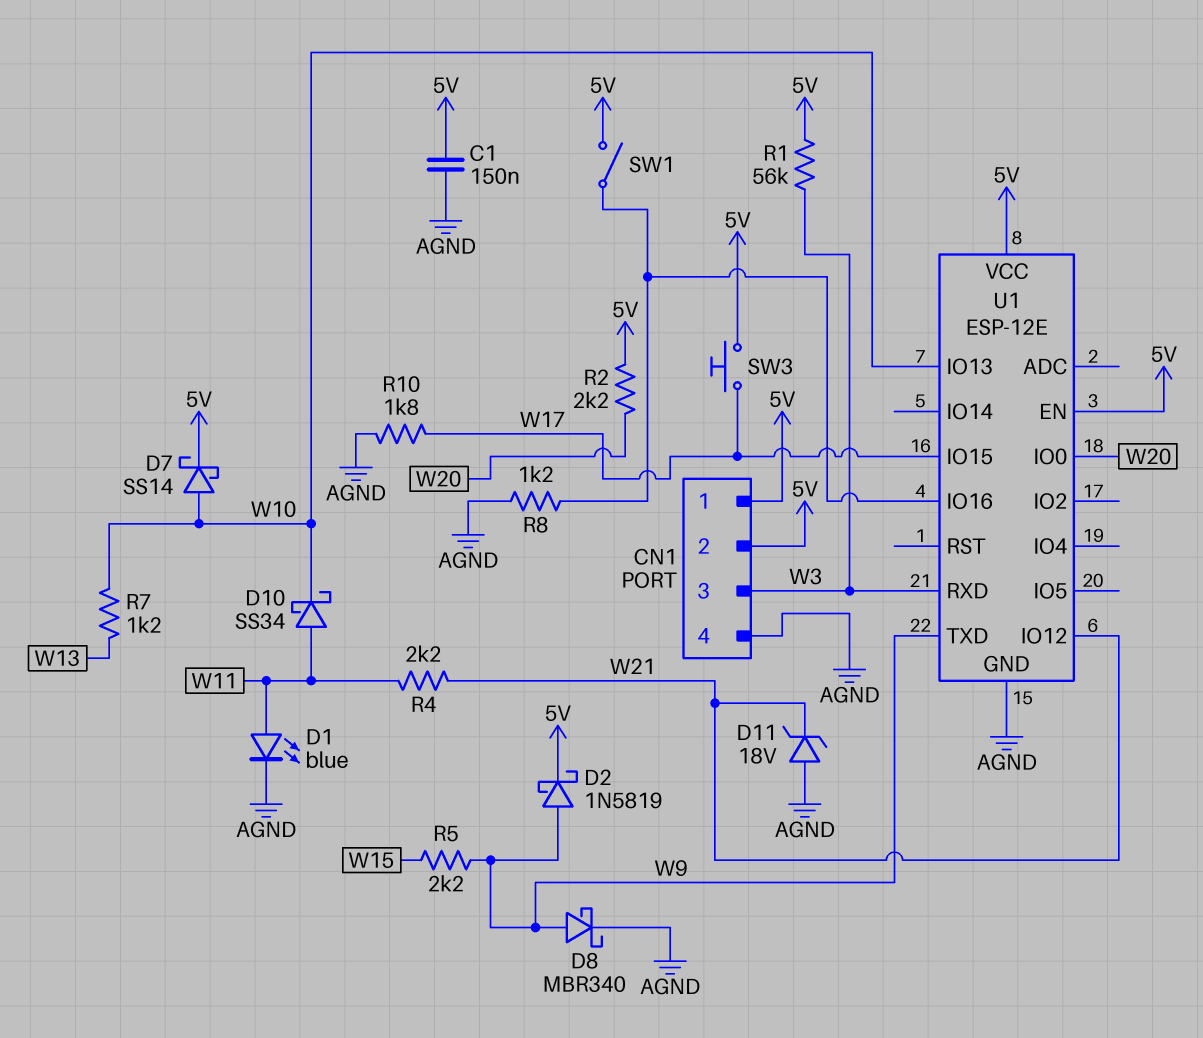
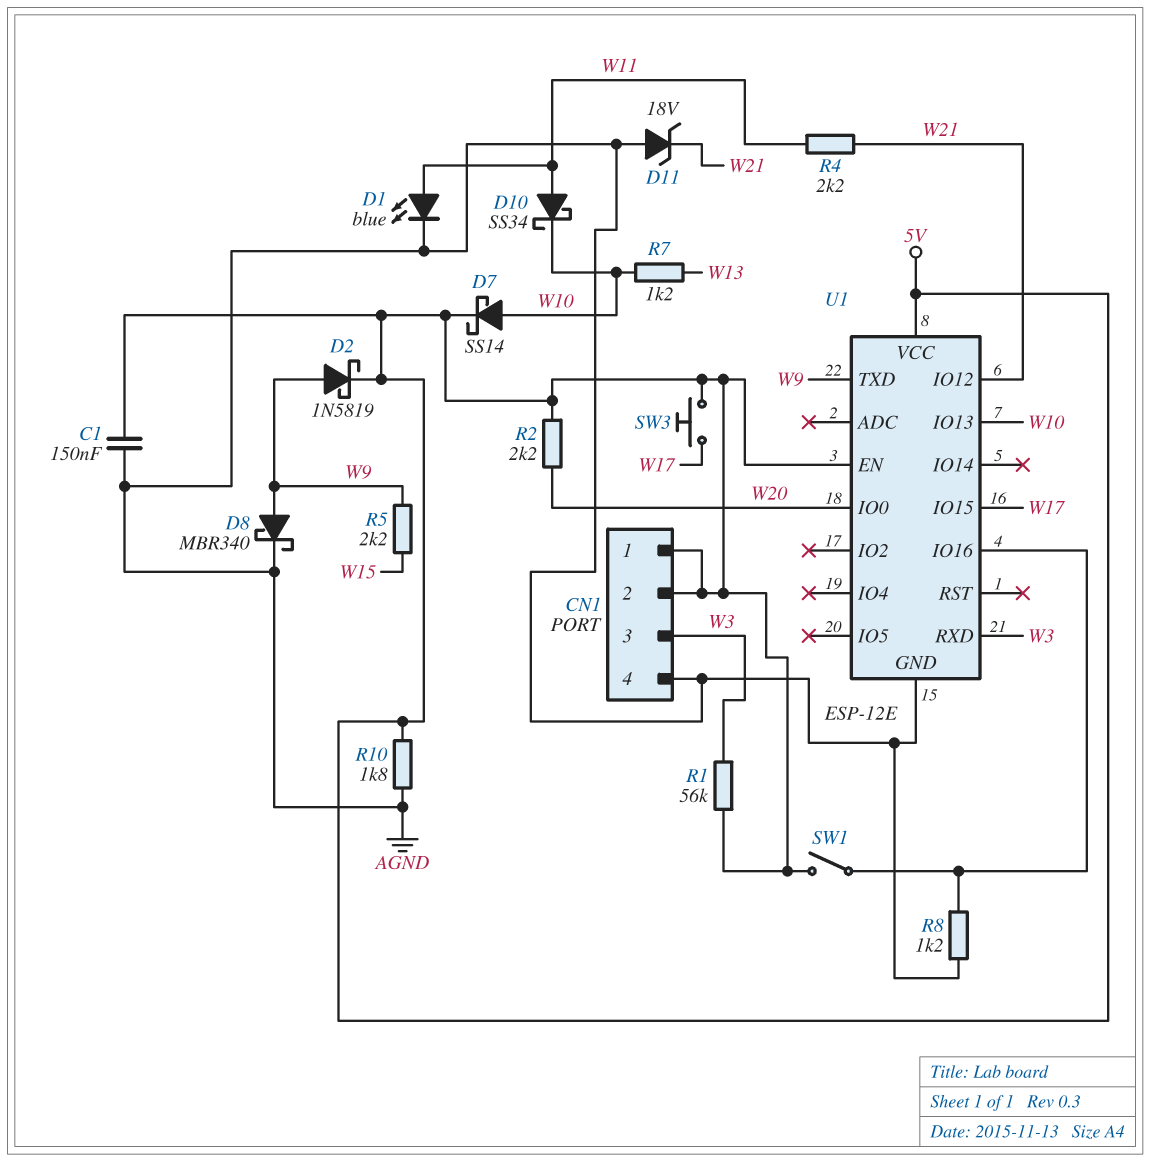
R10: 1.8k (AGND, W17) -> 1.8k (5V, AGND)

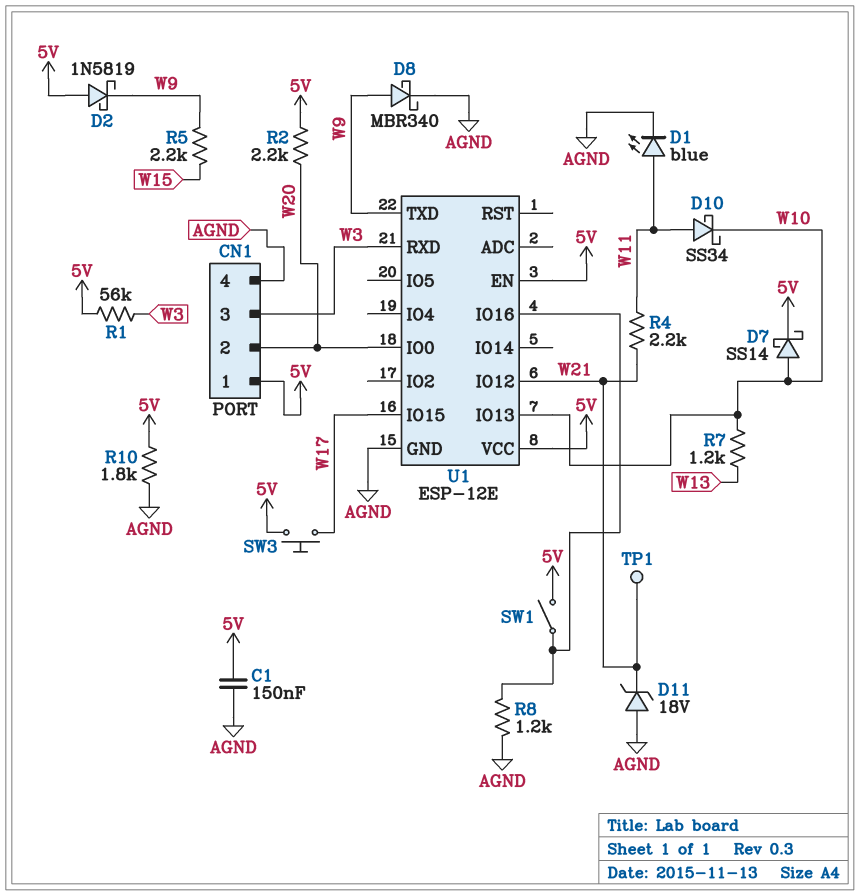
CN1 pin 2: 5V -> W20
D2: schottky 1N5819 (A W9, K 5V) -> schottky 1N5819 (A 5V, K W9)
TP1: none -> test point (W21)

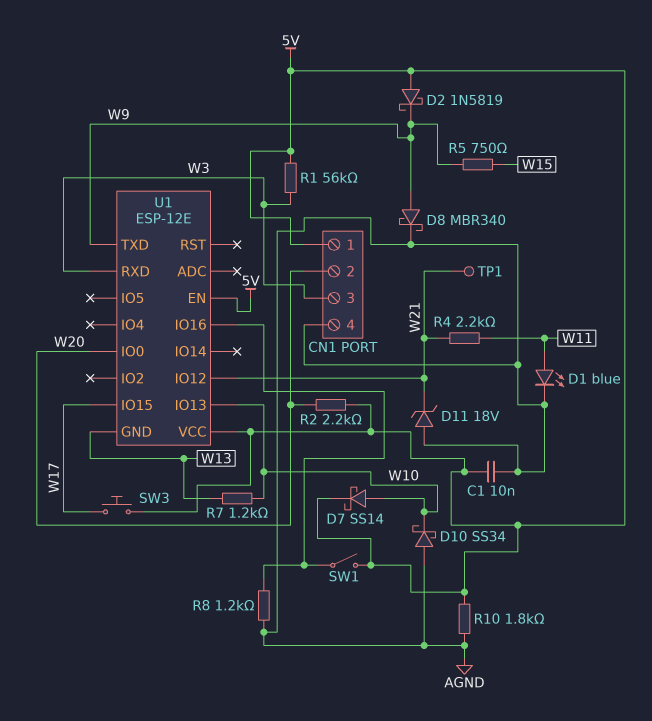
C1: 150nF (5V, AGND) -> 10nF (5V, AGND)
D10: schottky SS34 (A W11, K W10) -> schottky SS34 (A AGND, K W10)
R5: 2.2k (W9, W15) -> 750 (W9, W15)
U1 pin GND: AGND -> W13

